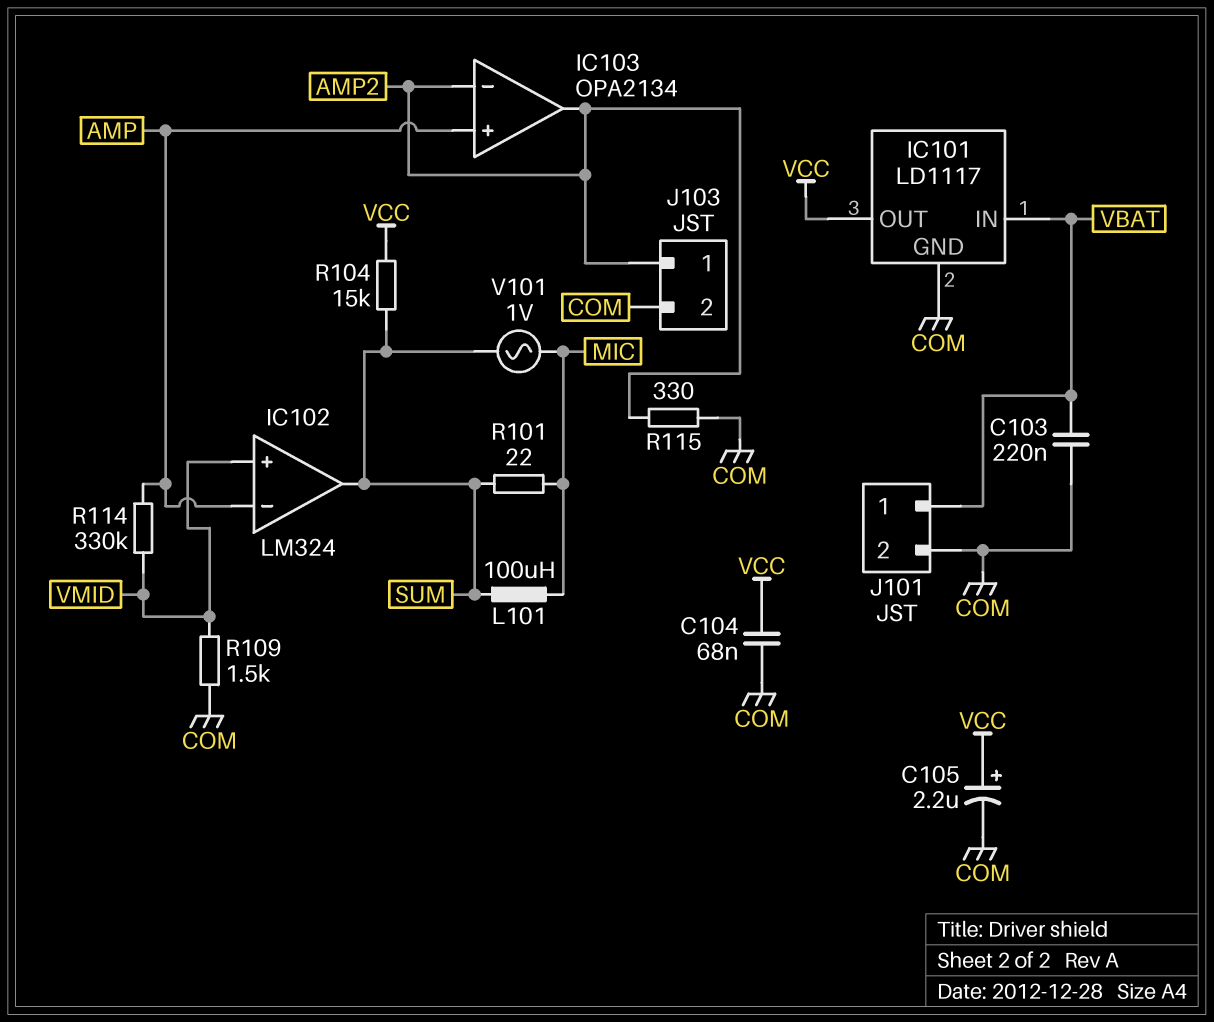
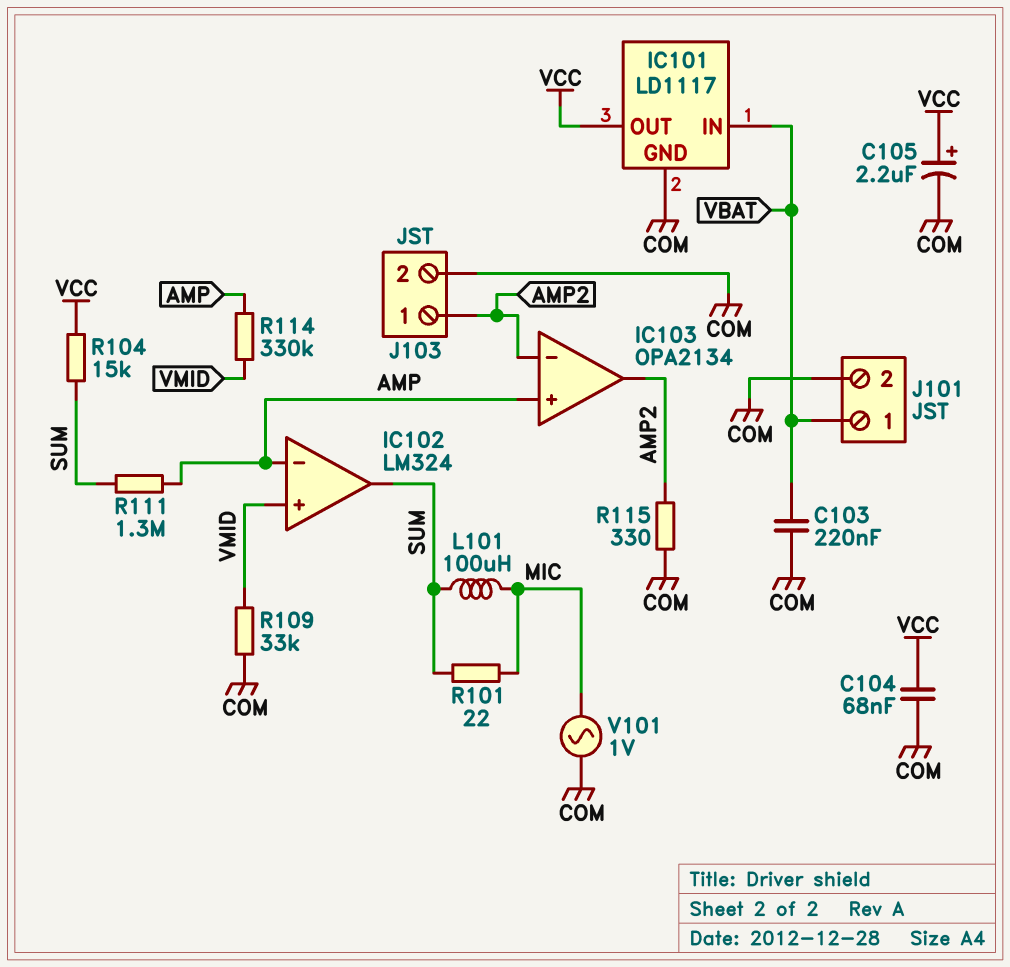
R109: 1.5k (COM, VMID) -> 33k (COM, VMID)
R111: none -> 1.3M (AMP, SUM)
V101: AC 1V (MIC, SUM) -> AC 1V (COM, MIC)

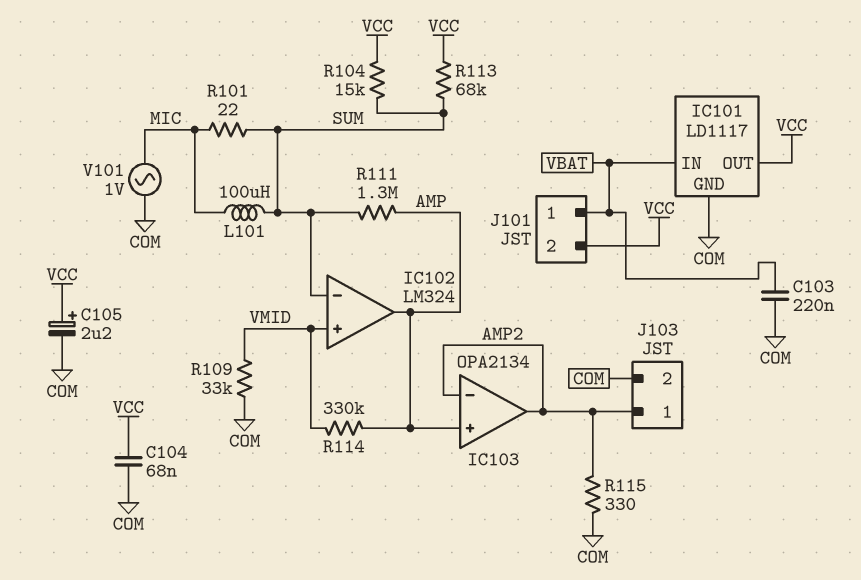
IC102 pin in-: AMP -> SUM
IC102 pin out: SUM -> AMP
J101 pin 2: COM -> VCC
R113: none -> 68k (SUM, VCC)

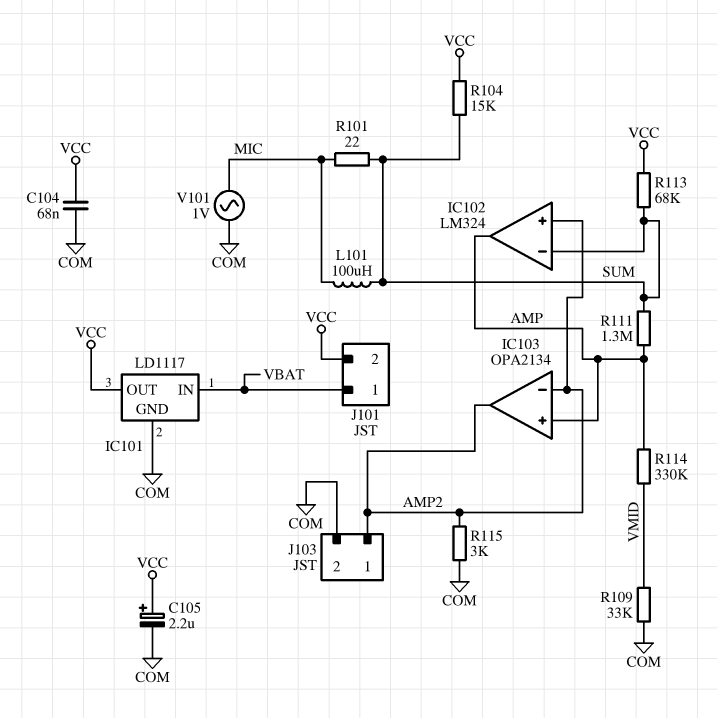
C103: 220nF (COM, VBAT) -> none
IC102 pin in+: VMID -> AMP2
R115: 330 (AMP2, COM) -> 3k (AMP2, COM)

